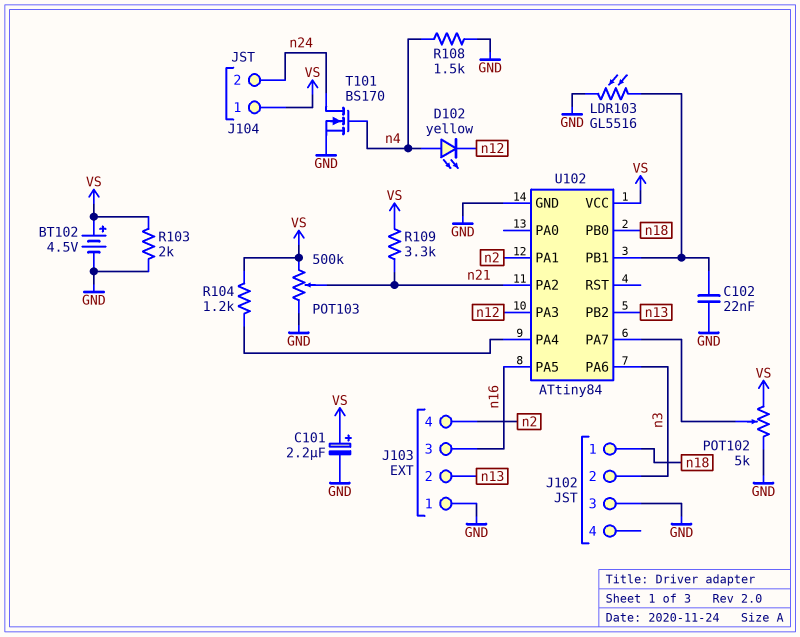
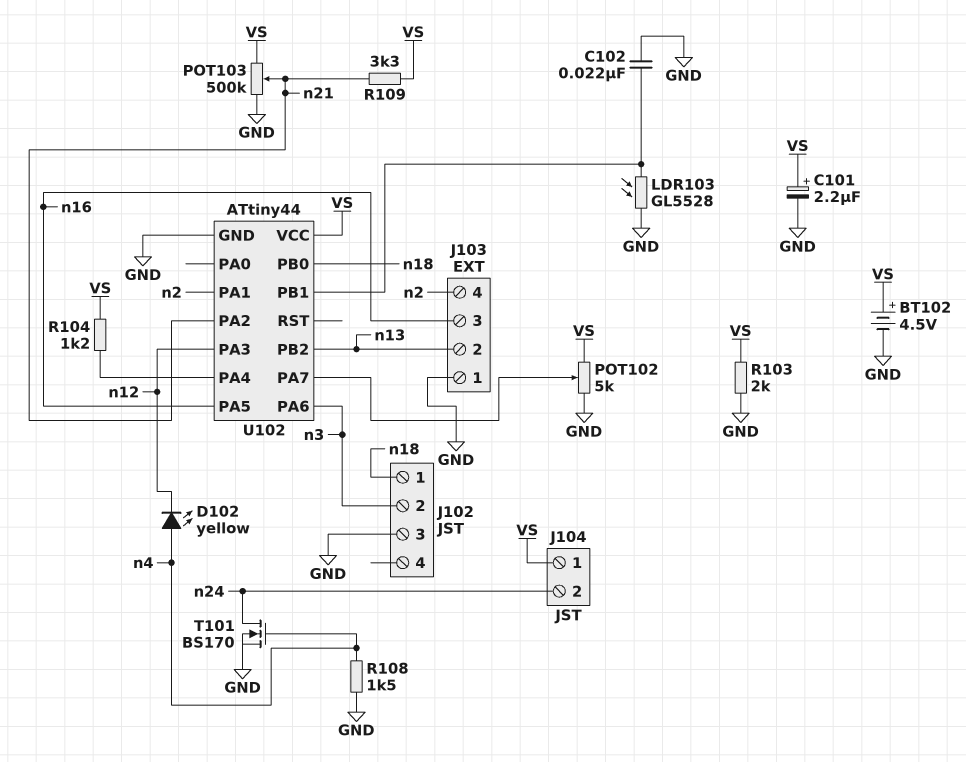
LDR103: GL5516 (GND, U102/PB1) -> GL5528 (GND, U102/PB1)
U102: ATtiny84 -> ATtiny44

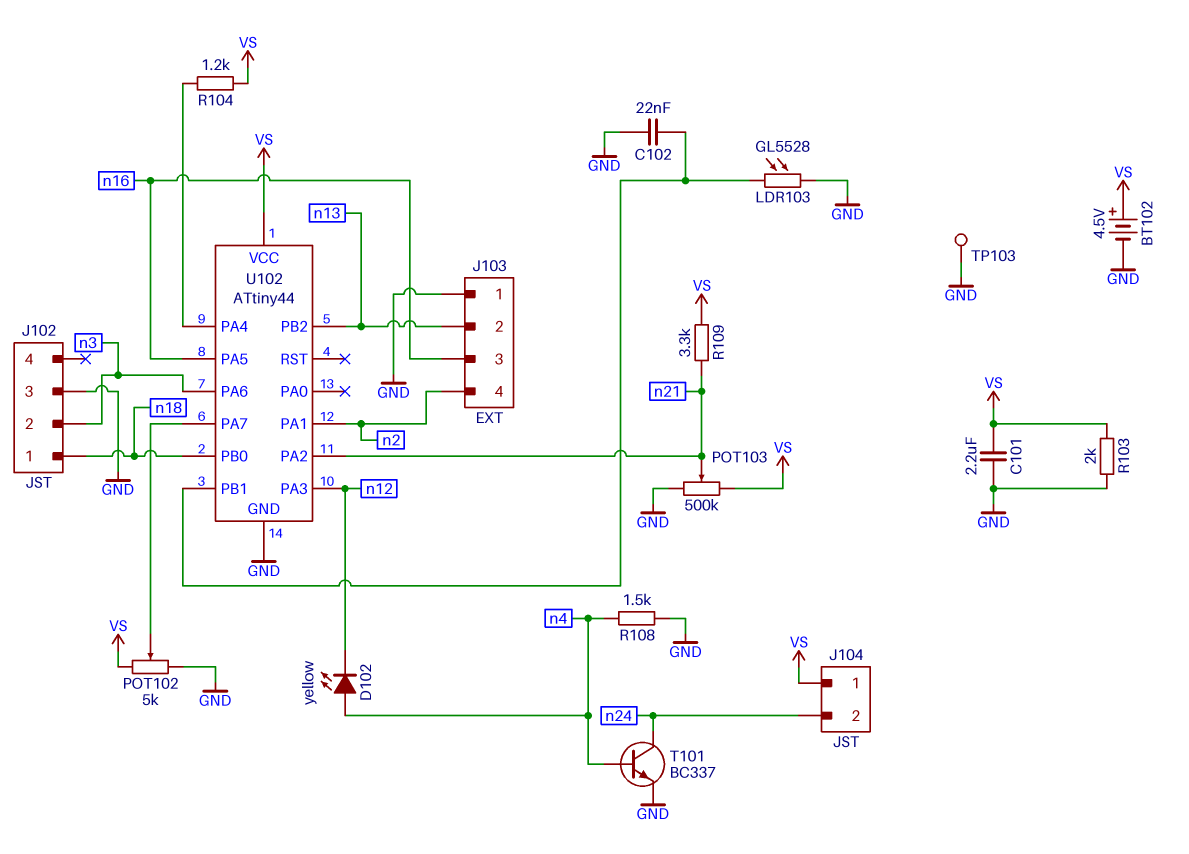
C101: 2.2uF (plus VS, minus GND) -> 2.2uF (GND, VS)
T101: NMOS BS170 (G n4, D n24, S GND) -> NPN BC337 (B n4, C n24, E GND)
TP103: none -> test point (GND)

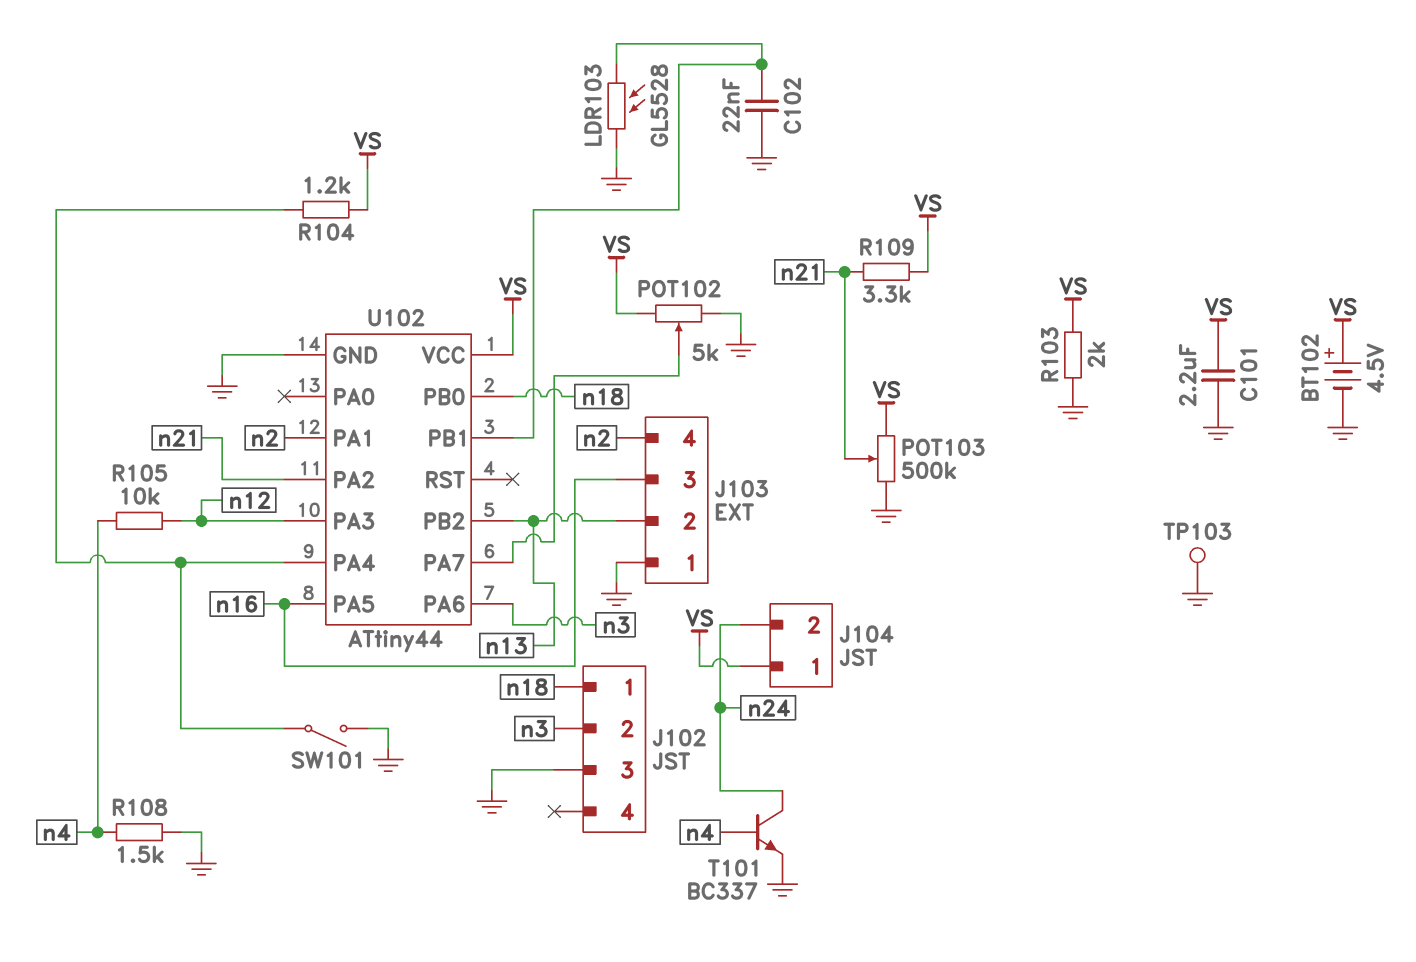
D102: LED yellow (A n4, K n12) -> none
R105: none -> 10k (n4, n12)
SW101: none -> switch (GND, U102/PA4)

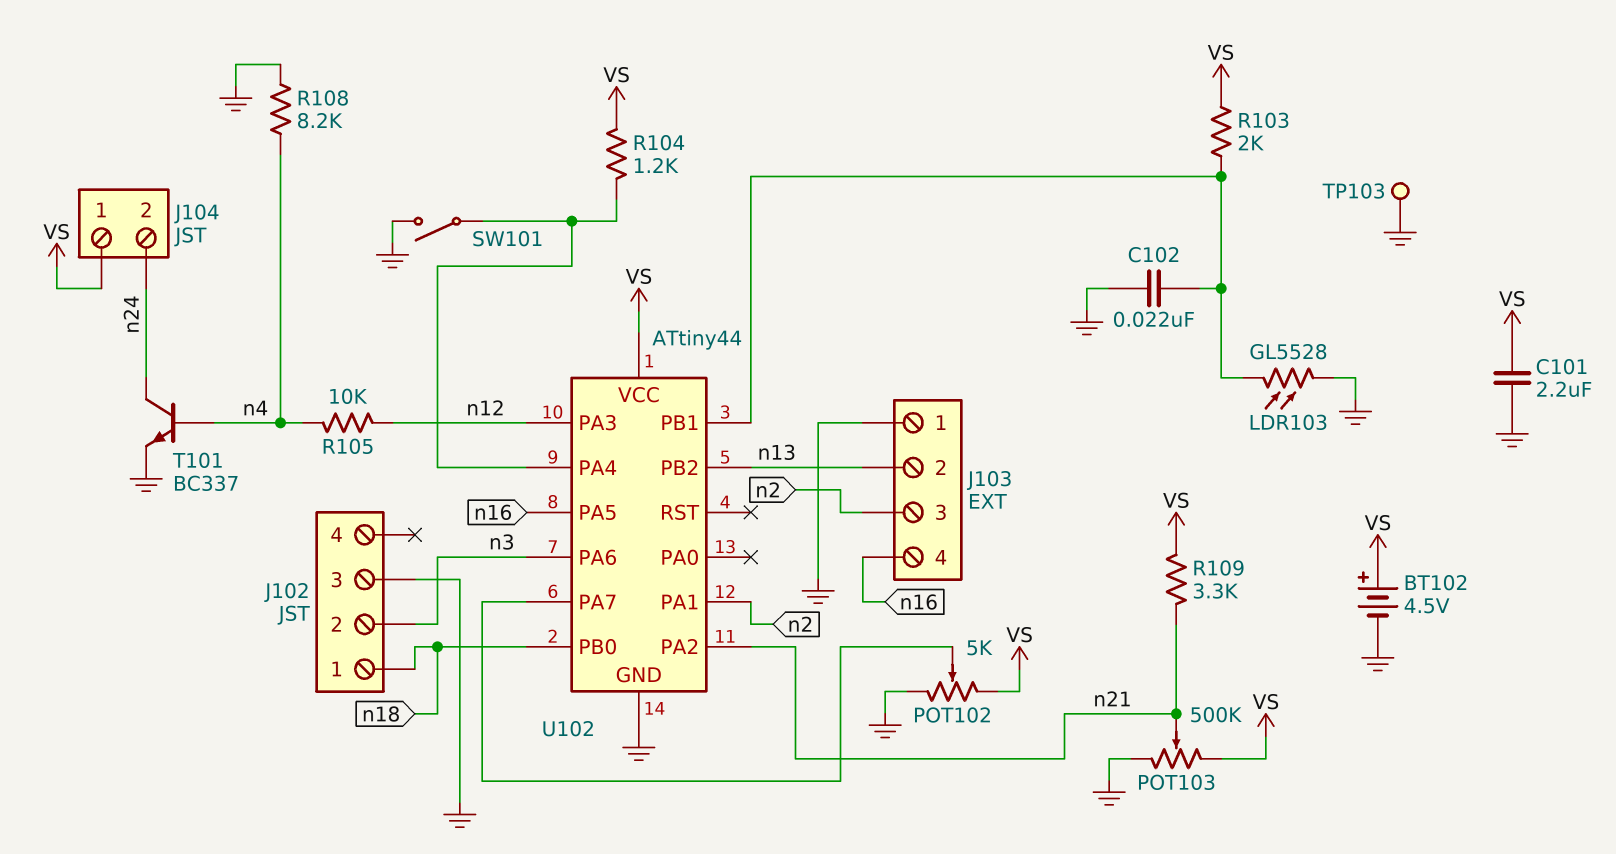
J103 pin 3: n16 -> n2
J103 pin 4: n2 -> n16
R103: 2k (GND, VS) -> 2k (U102/PB1, VS)
R108: 1.5k (GND, n4) -> 8.2k (GND, n4)

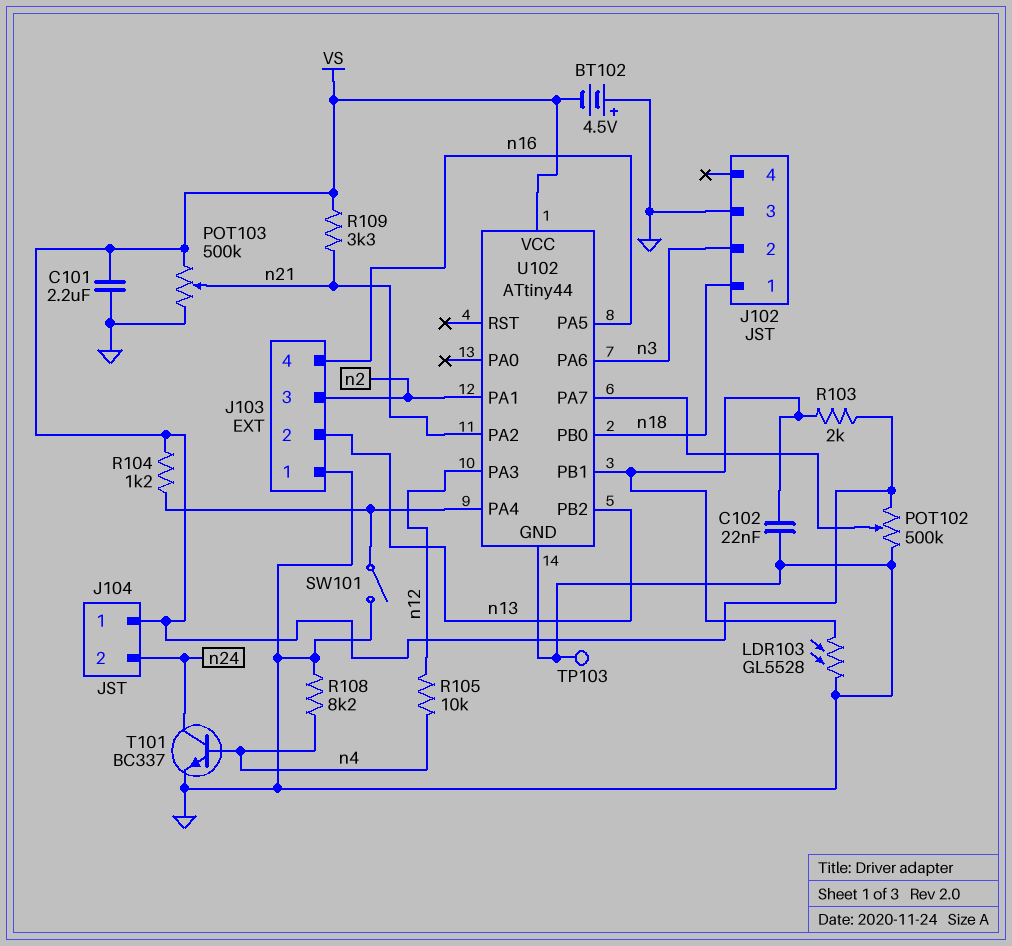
BT102: 4.5V (plus VS, minus GND) -> 4.5V (plus GND, minus VS)
POT102: 5k (GND, VS, wiper U102/PA7) -> 500k (GND, VS, wiper U102/PA7)

